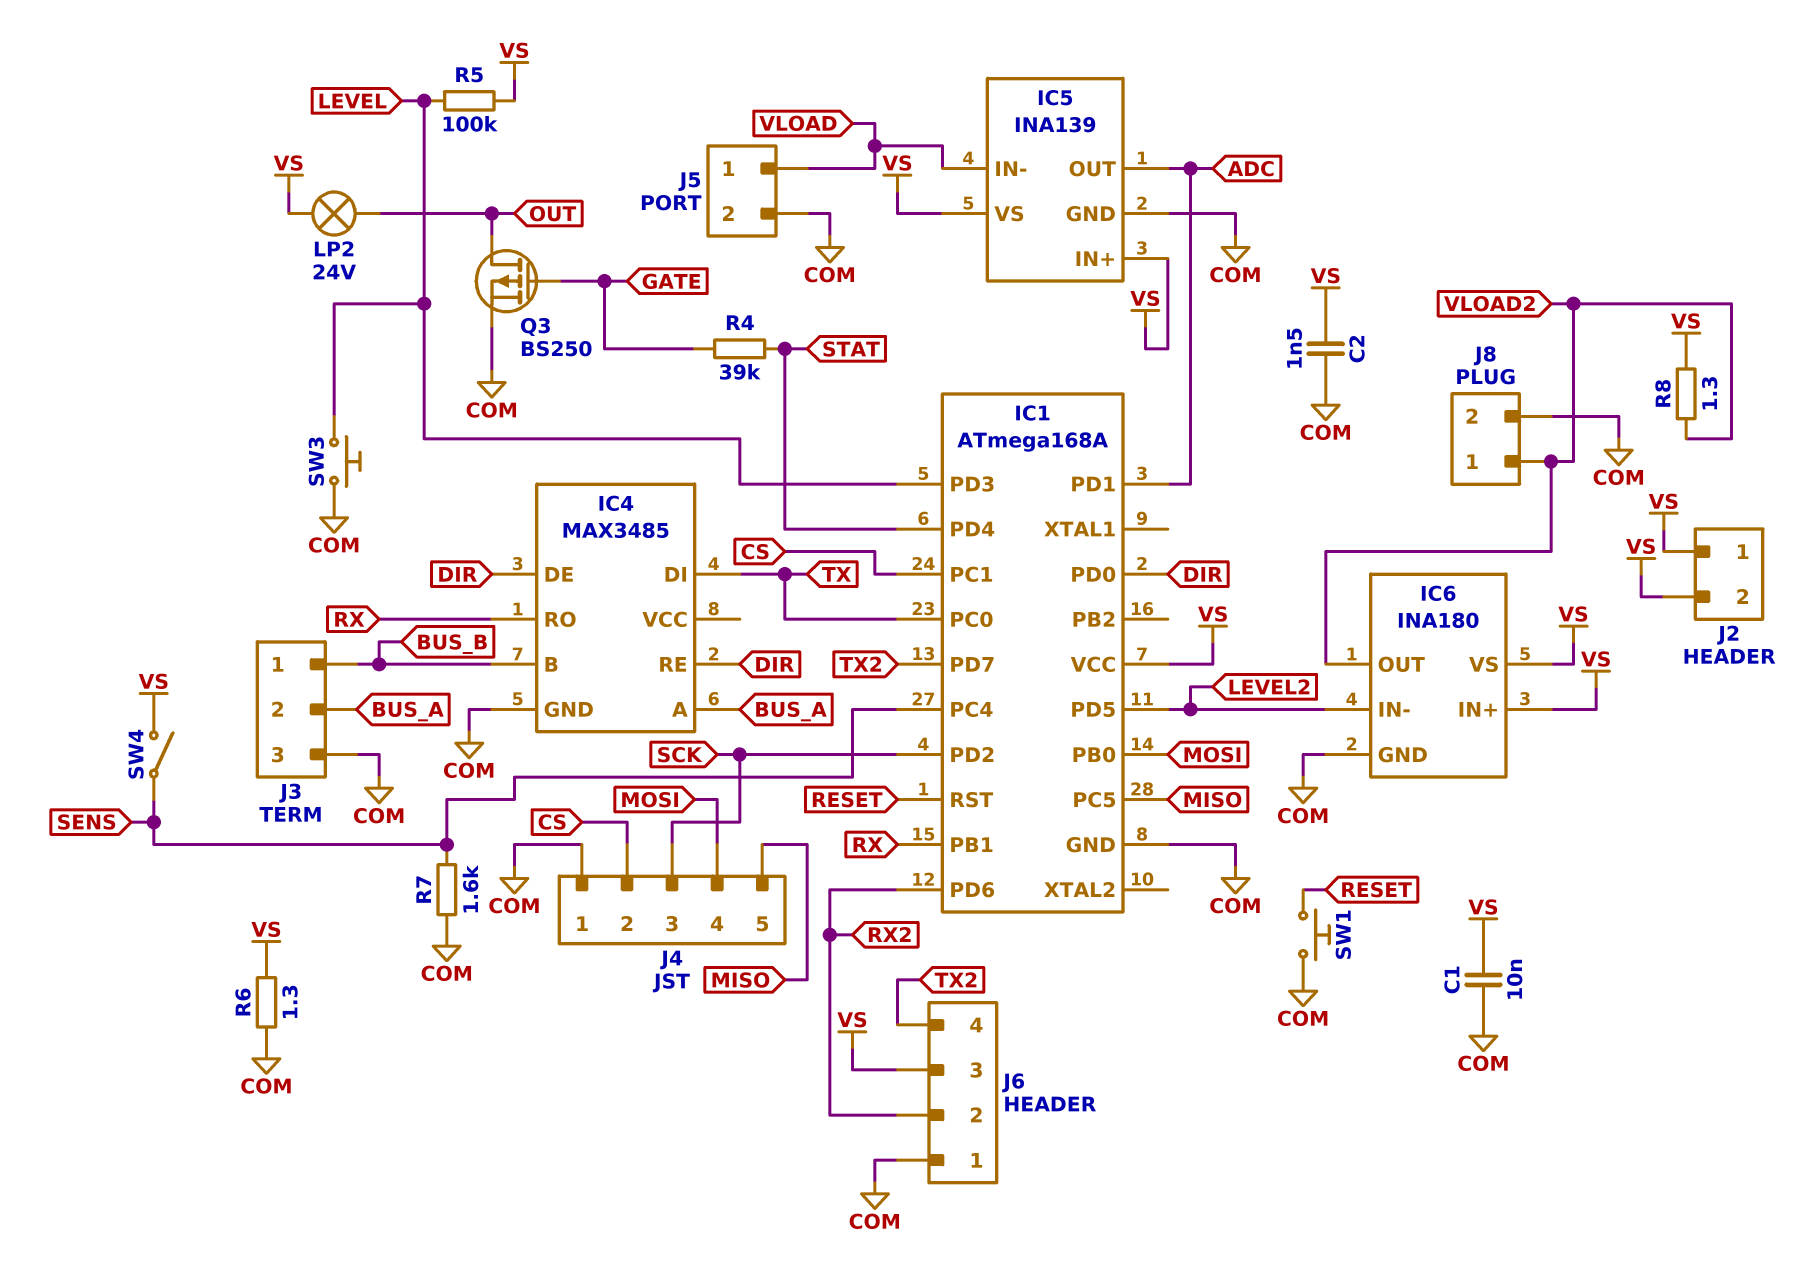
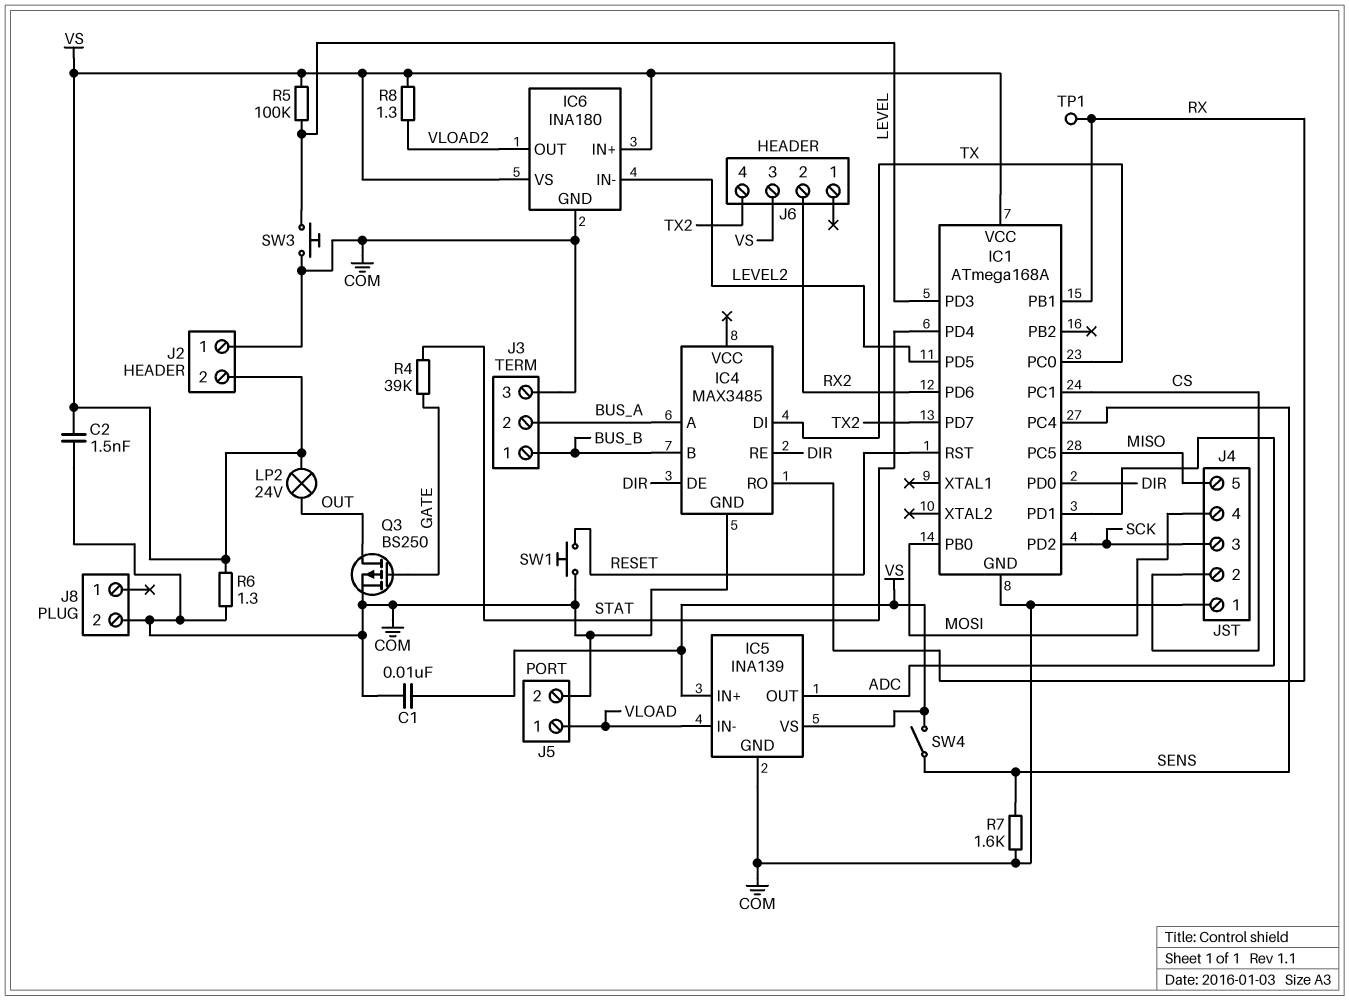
J2 pin 1: VS -> COM
J6 pin 1: COM -> none
J8 pin 1: VLOAD2 -> none
TP1: none -> test point (RX)

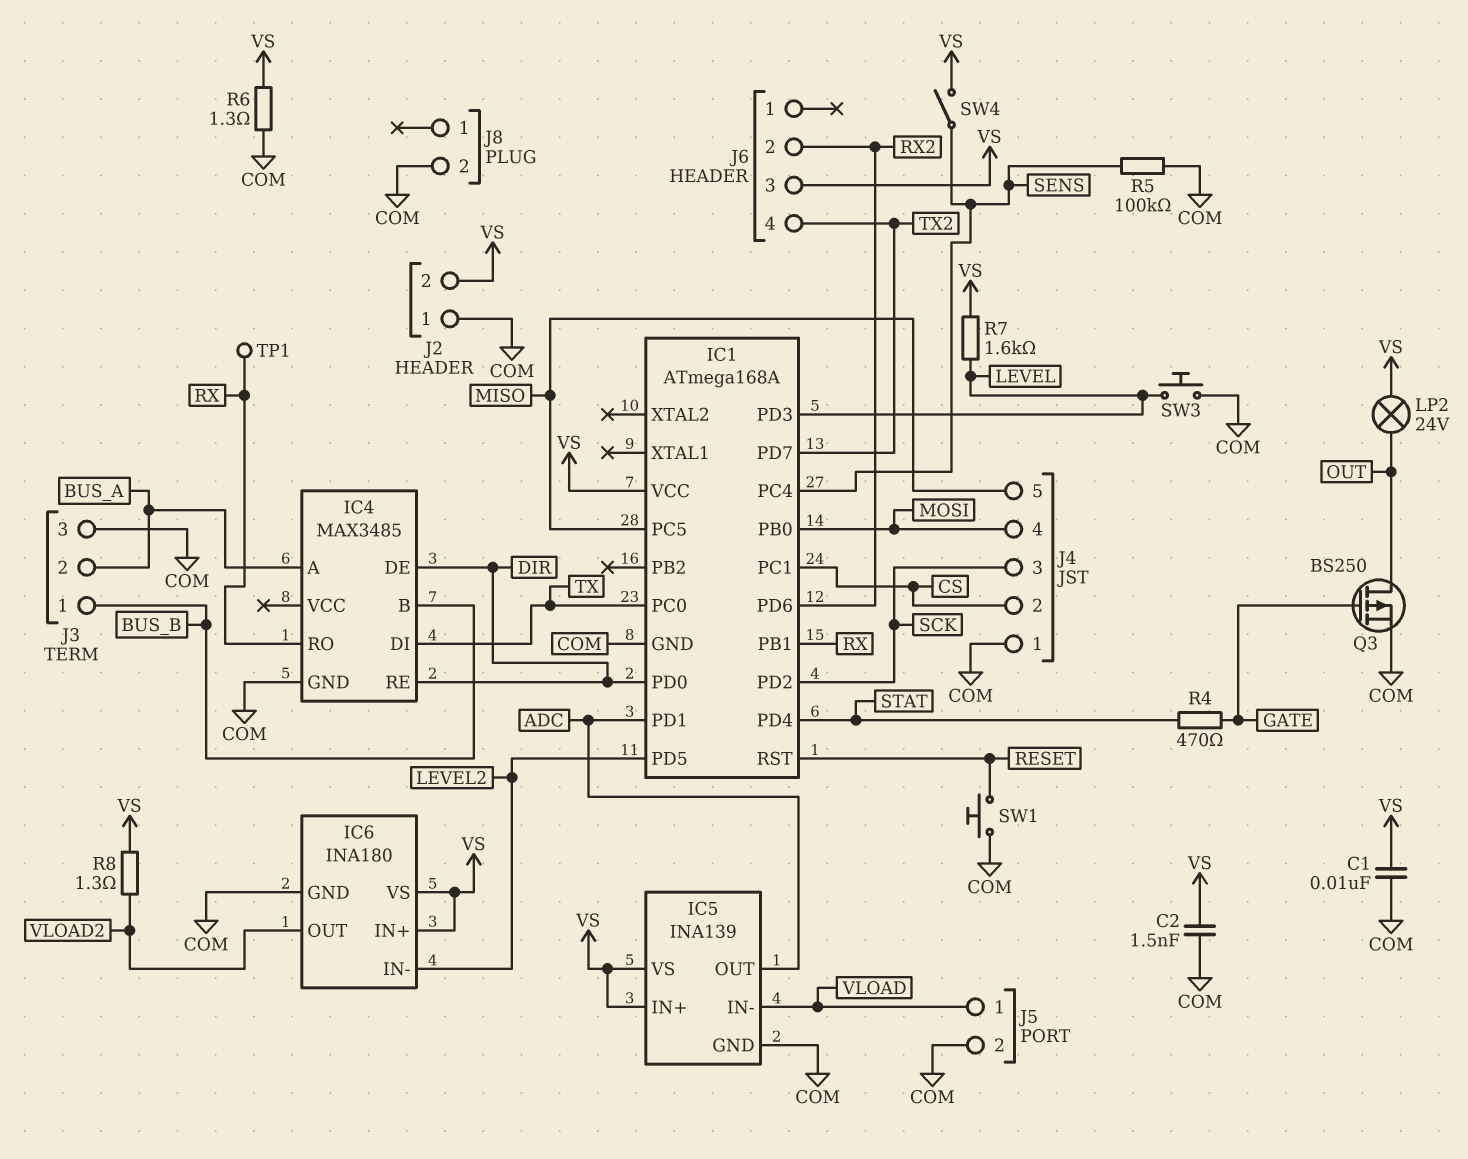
R4: 39k (GATE, STAT) -> 470 (GATE, STAT)
R5: 100k (LEVEL, VS) -> 100k (COM, SENS)
R7: 1.6k (COM, SENS) -> 1.6k (LEVEL, VS)

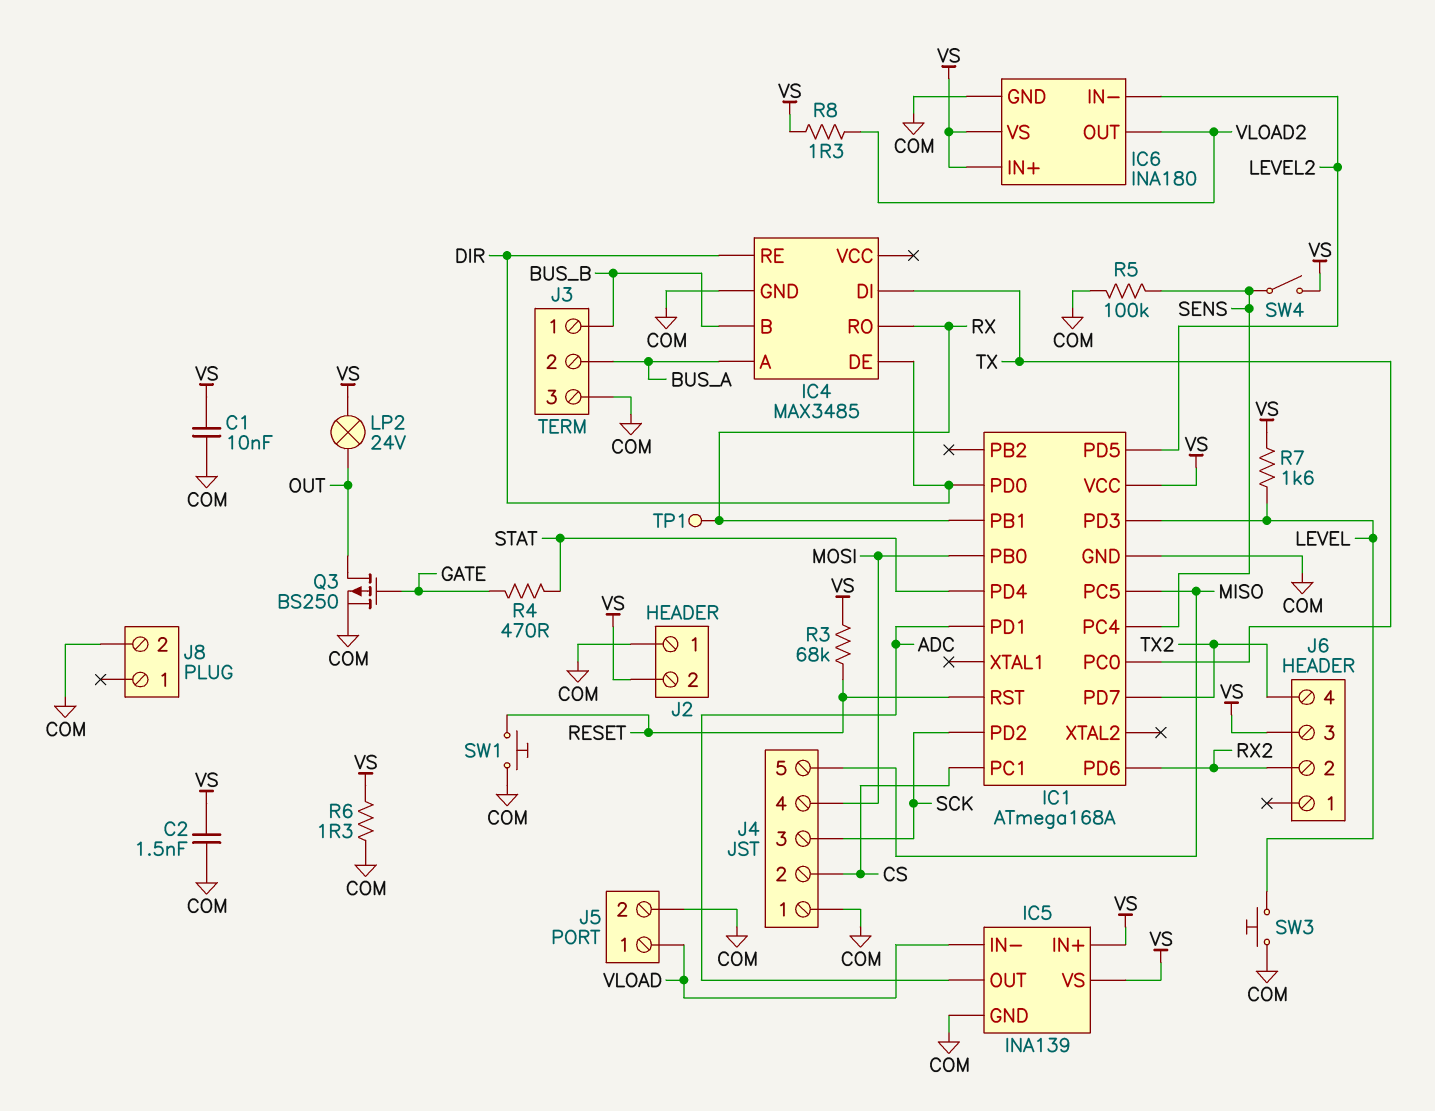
R3: none -> 68k (RESET, VS)

